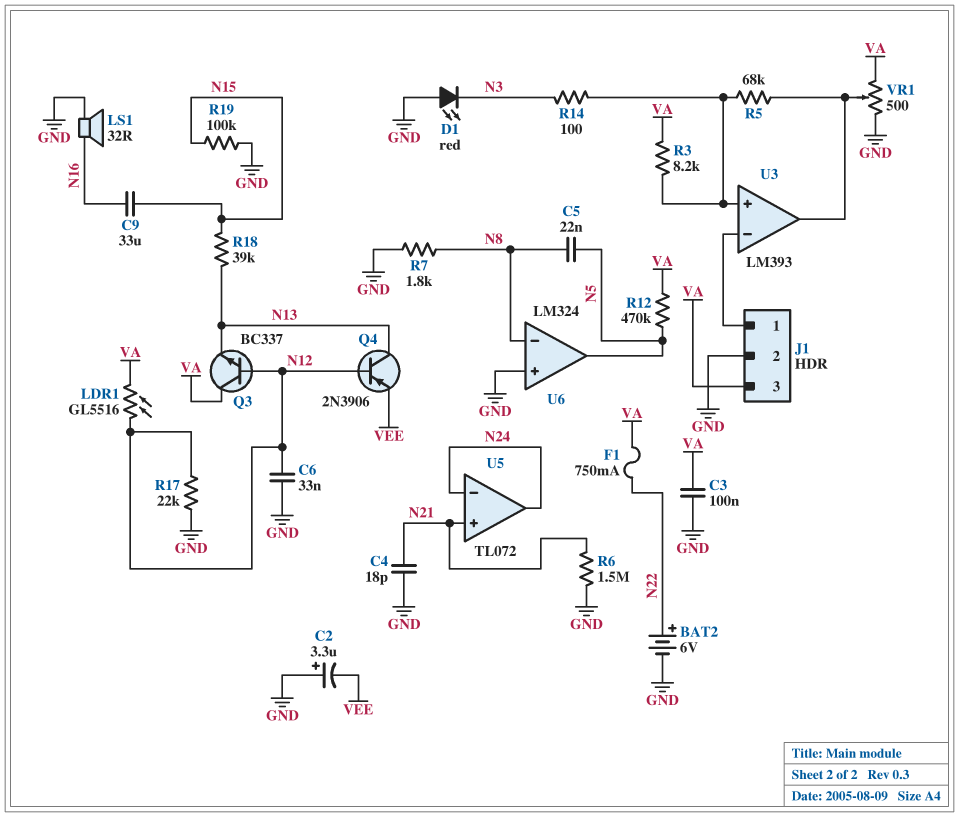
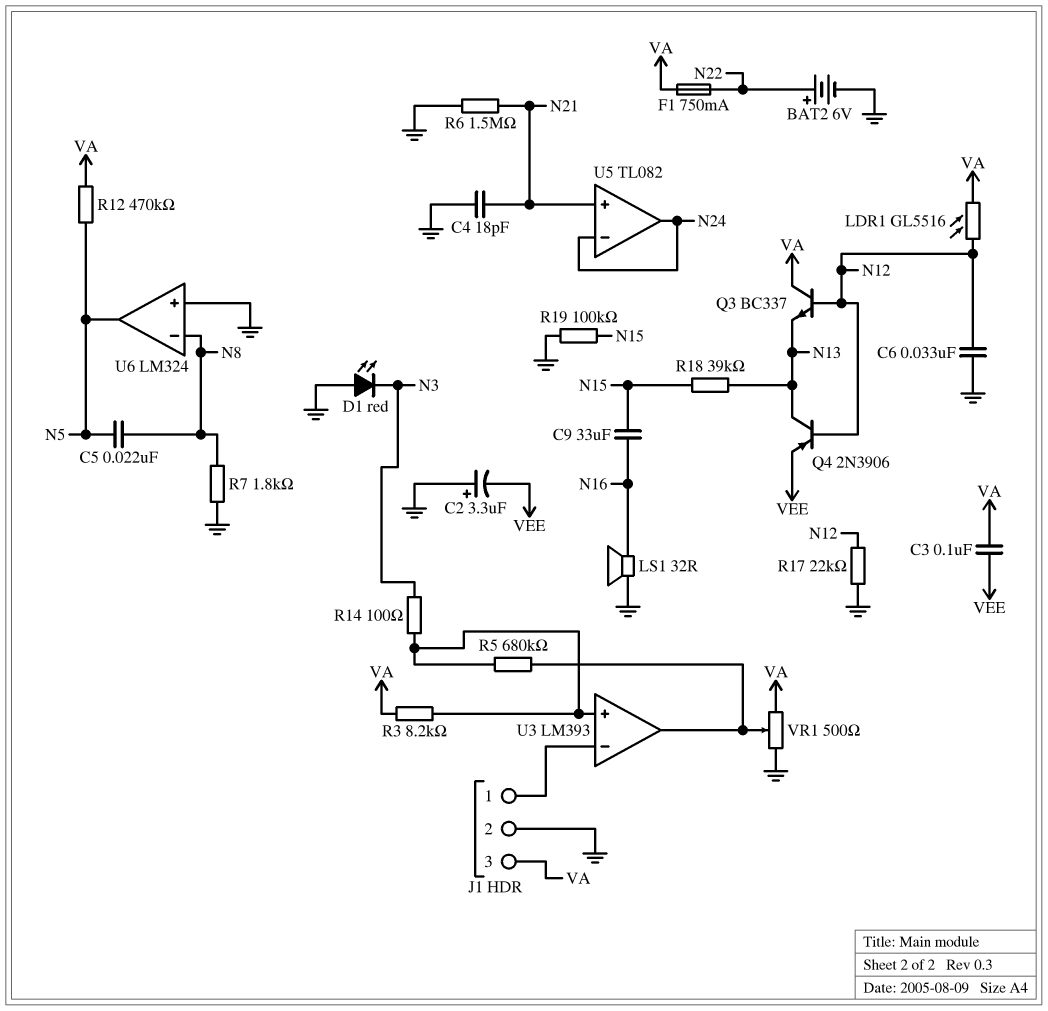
C3: 100nF (GND, VA) -> 100nF (VA, VEE)
R5: 68k (U3/in+, U3/out) -> 680k (U3/in+, U3/out)
U5: TL072 -> TL082

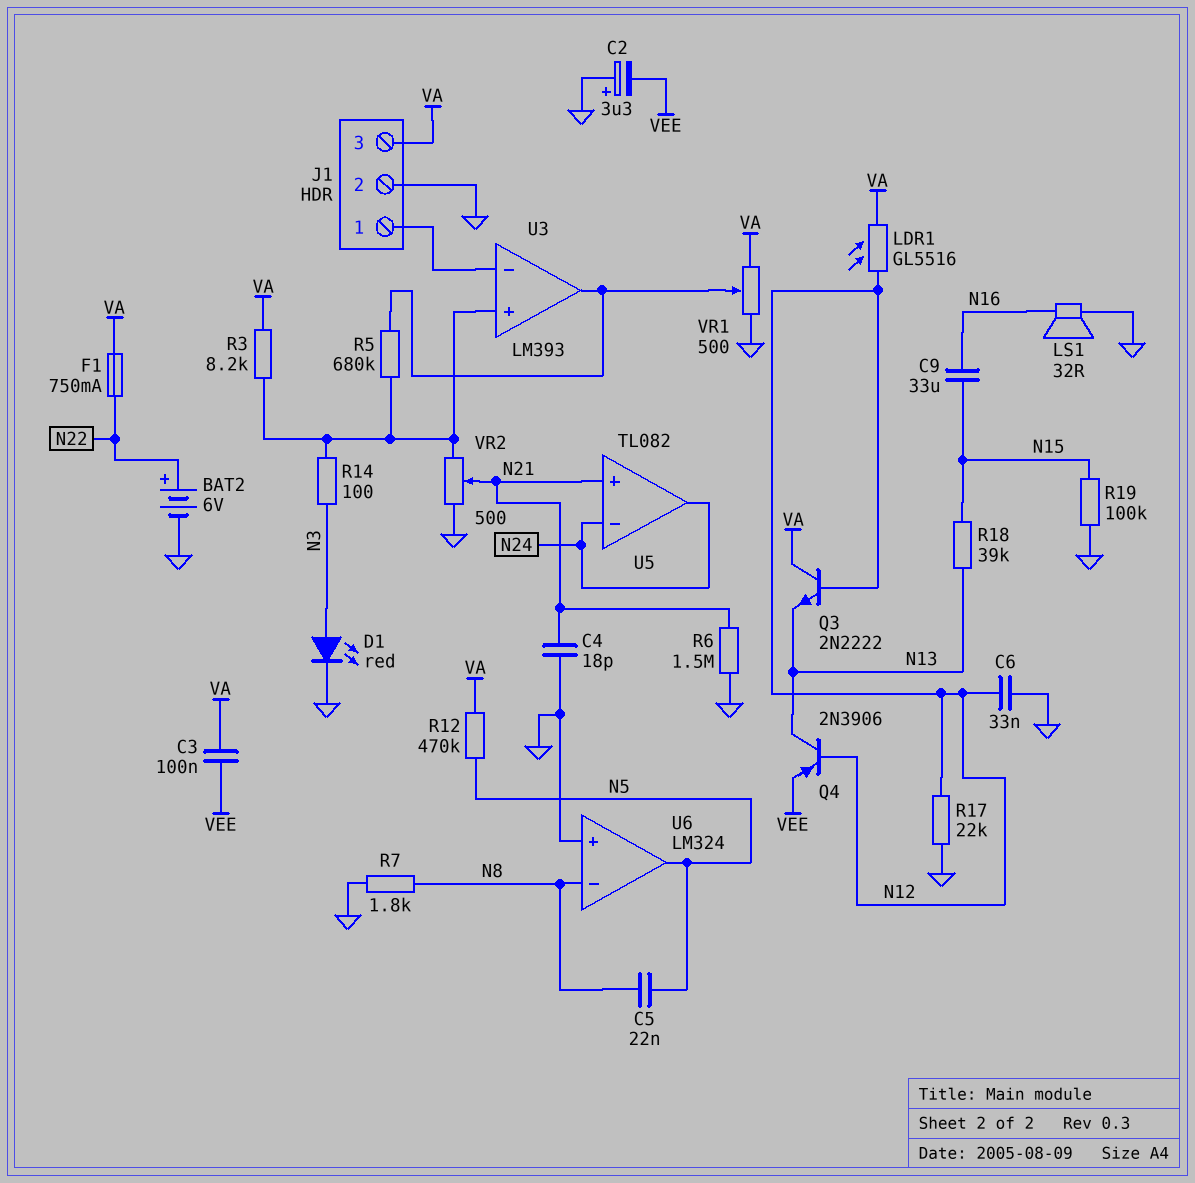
D1: LED red (A GND, K N3) -> LED red (A N3, K GND)
Q3: NPN BC337 (B N12, C VA, E N13) -> NPN 2N2222 (B N12, C VA, E N13)
VR2: none -> 500 (GND, U3/in+, wiper N21)

